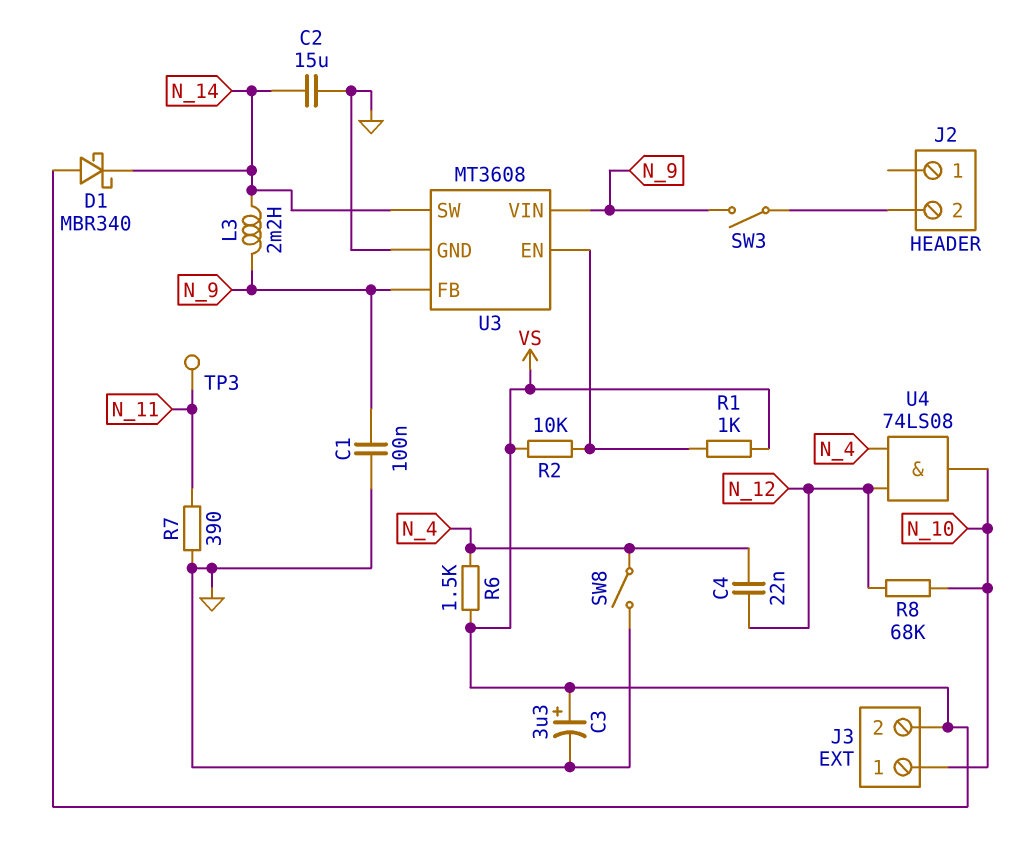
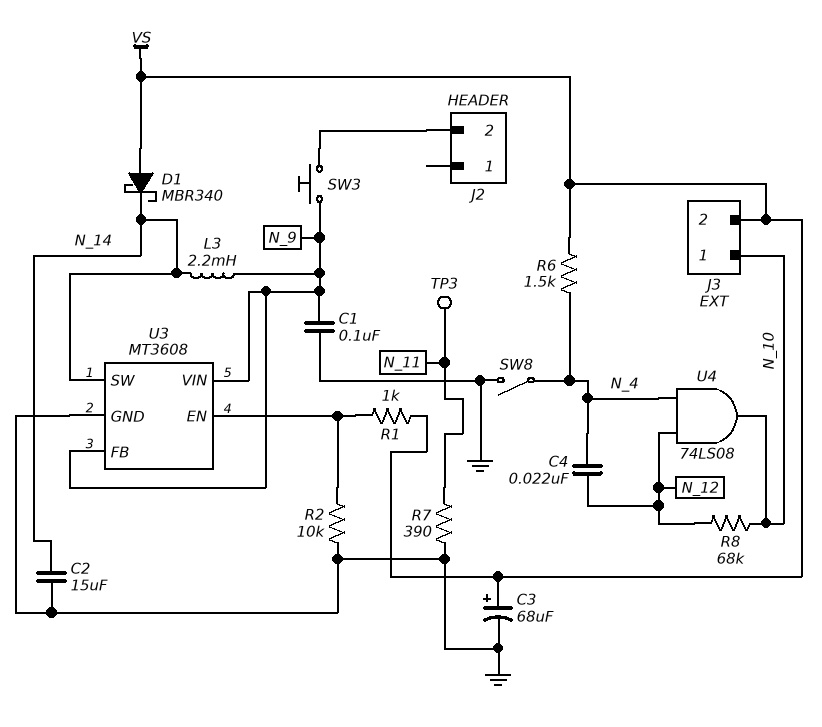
C3: 3.3uF (plus VS, minus GND) -> 68uF (plus VS, minus GND)
R2: 10k (U3/EN, VS) -> 10k (GND, U3/EN)
SW3: switch (J2/2, N_9) -> button (J2/2, N_9)

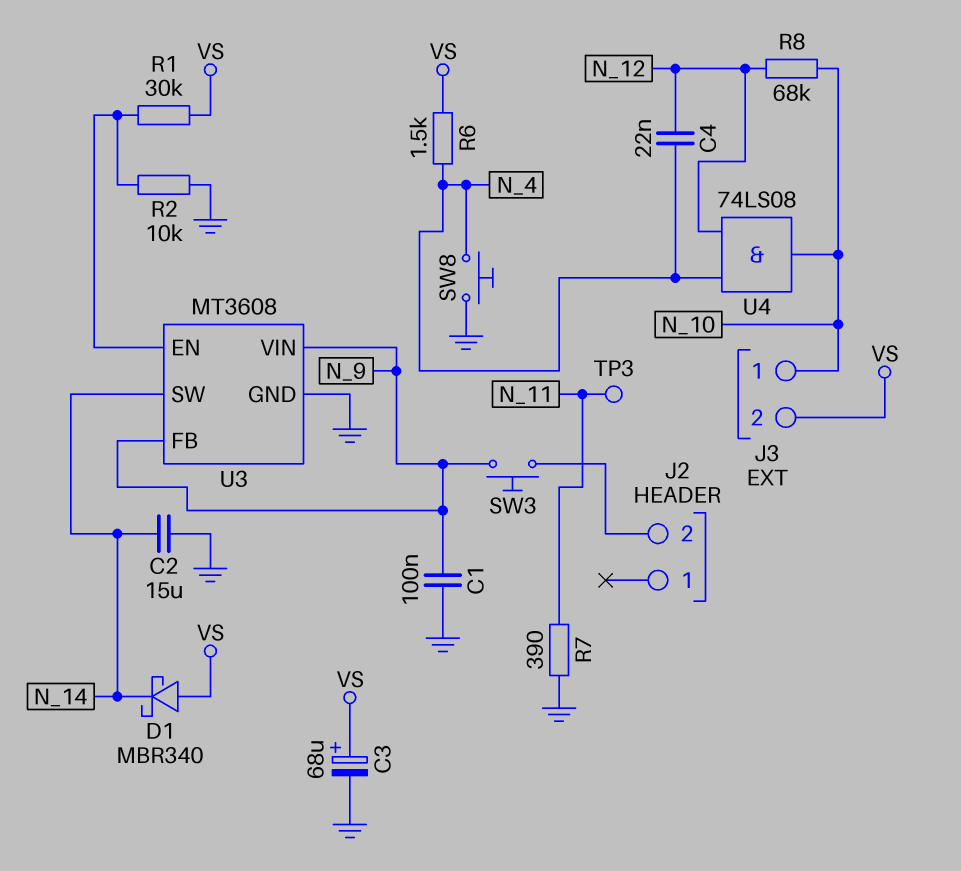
L3: 2.2mH (N_9, N_14) -> none
R1: 1k (U3/EN, VS) -> 30k (U3/EN, VS)
SW8: switch (GND, N_4) -> button (GND, N_4)

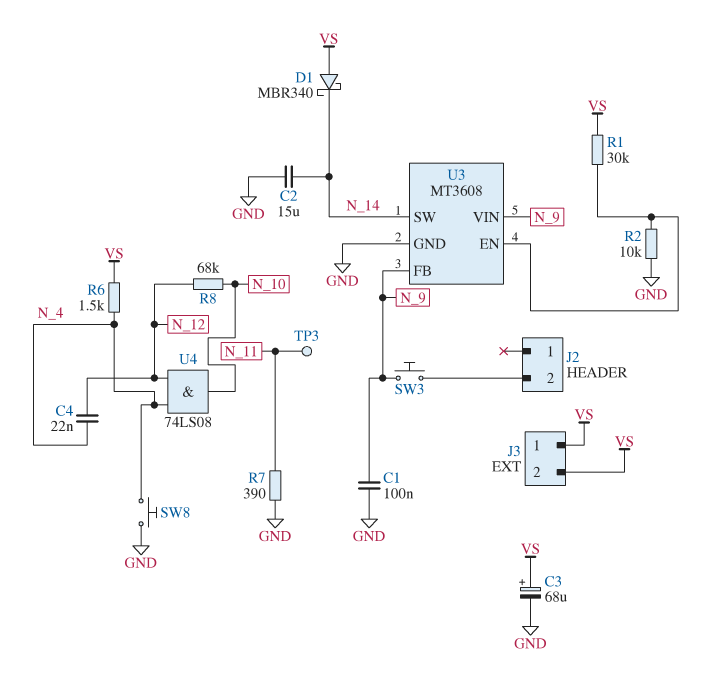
J3 pin 1: N_10 -> VS

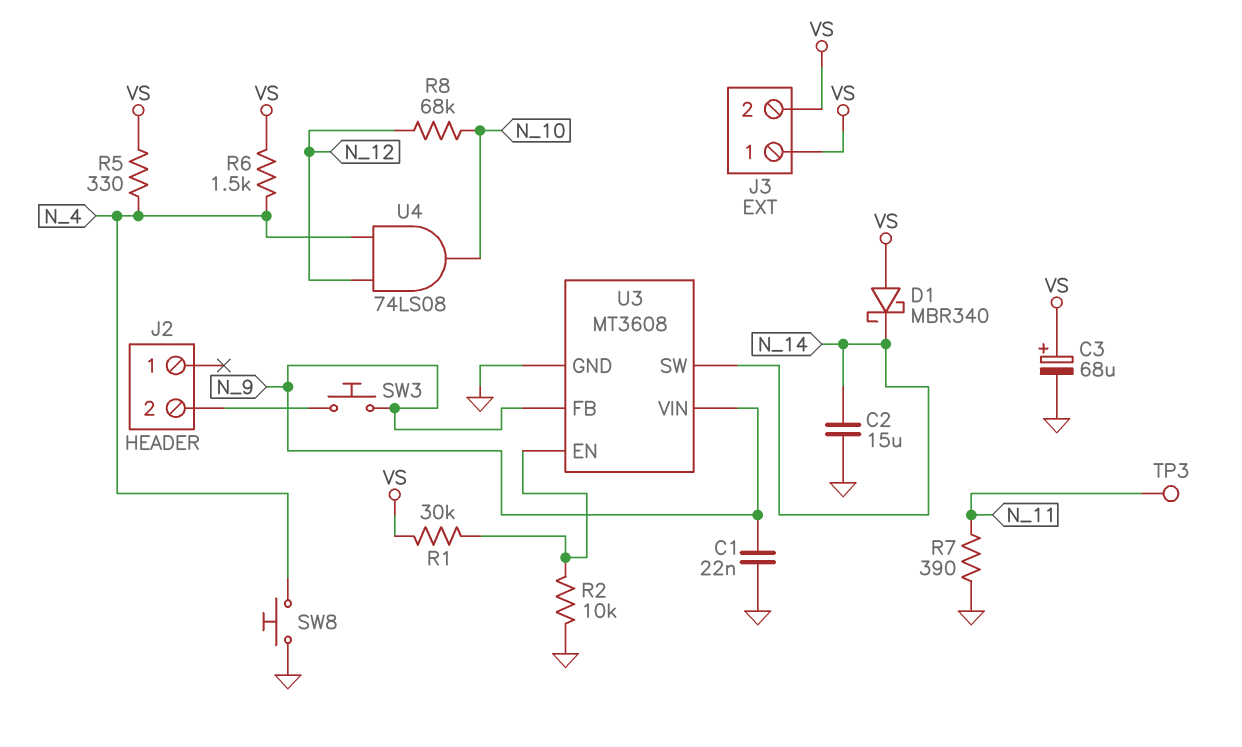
C1: 100nF (GND, N_9) -> 22nF (GND, N_9)
C4: 22nF (N_4, N_12) -> none
R5: none -> 330 (N_4, VS)

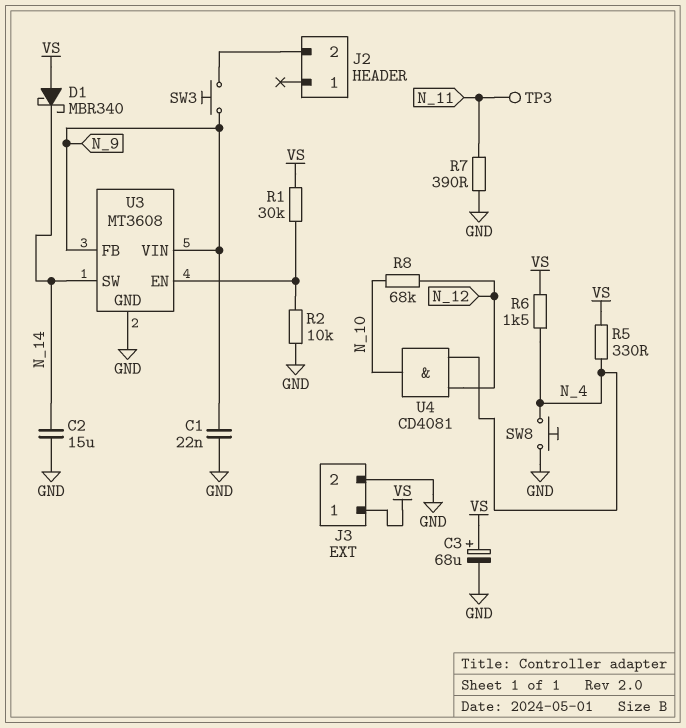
J3 pin 2: VS -> GND
U4: AND 74LS08 (in N_4, in N_12, out N_10) -> AND CD4081 (in N_4, in N_12, out N_10)

